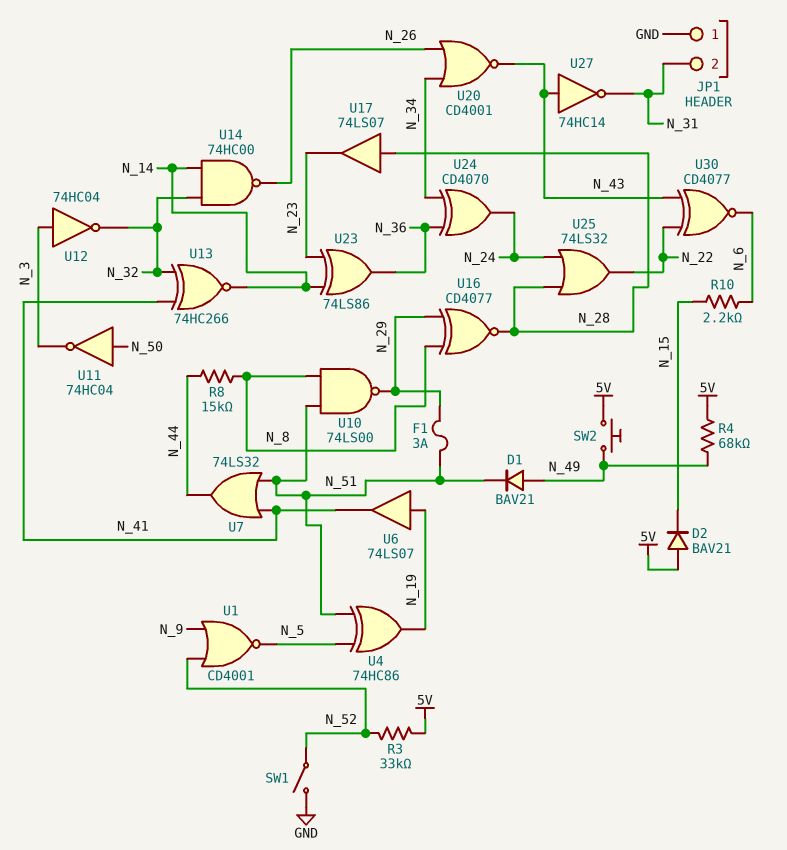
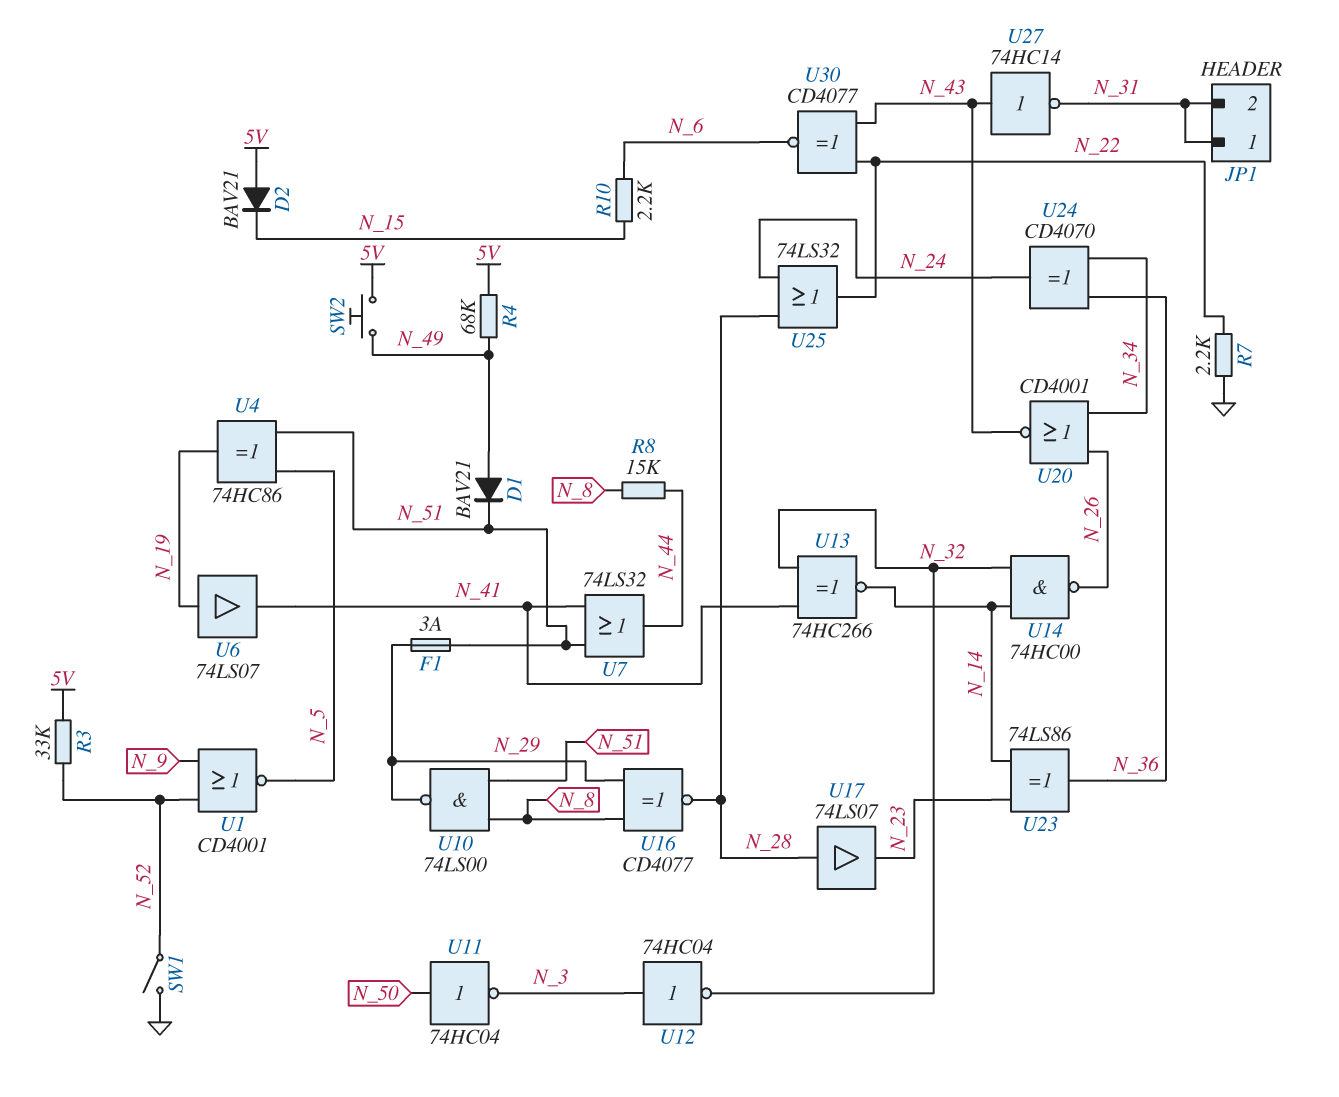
JP1 pin 1: GND -> N_31
R7: none -> 2.2k (GND, N_22)

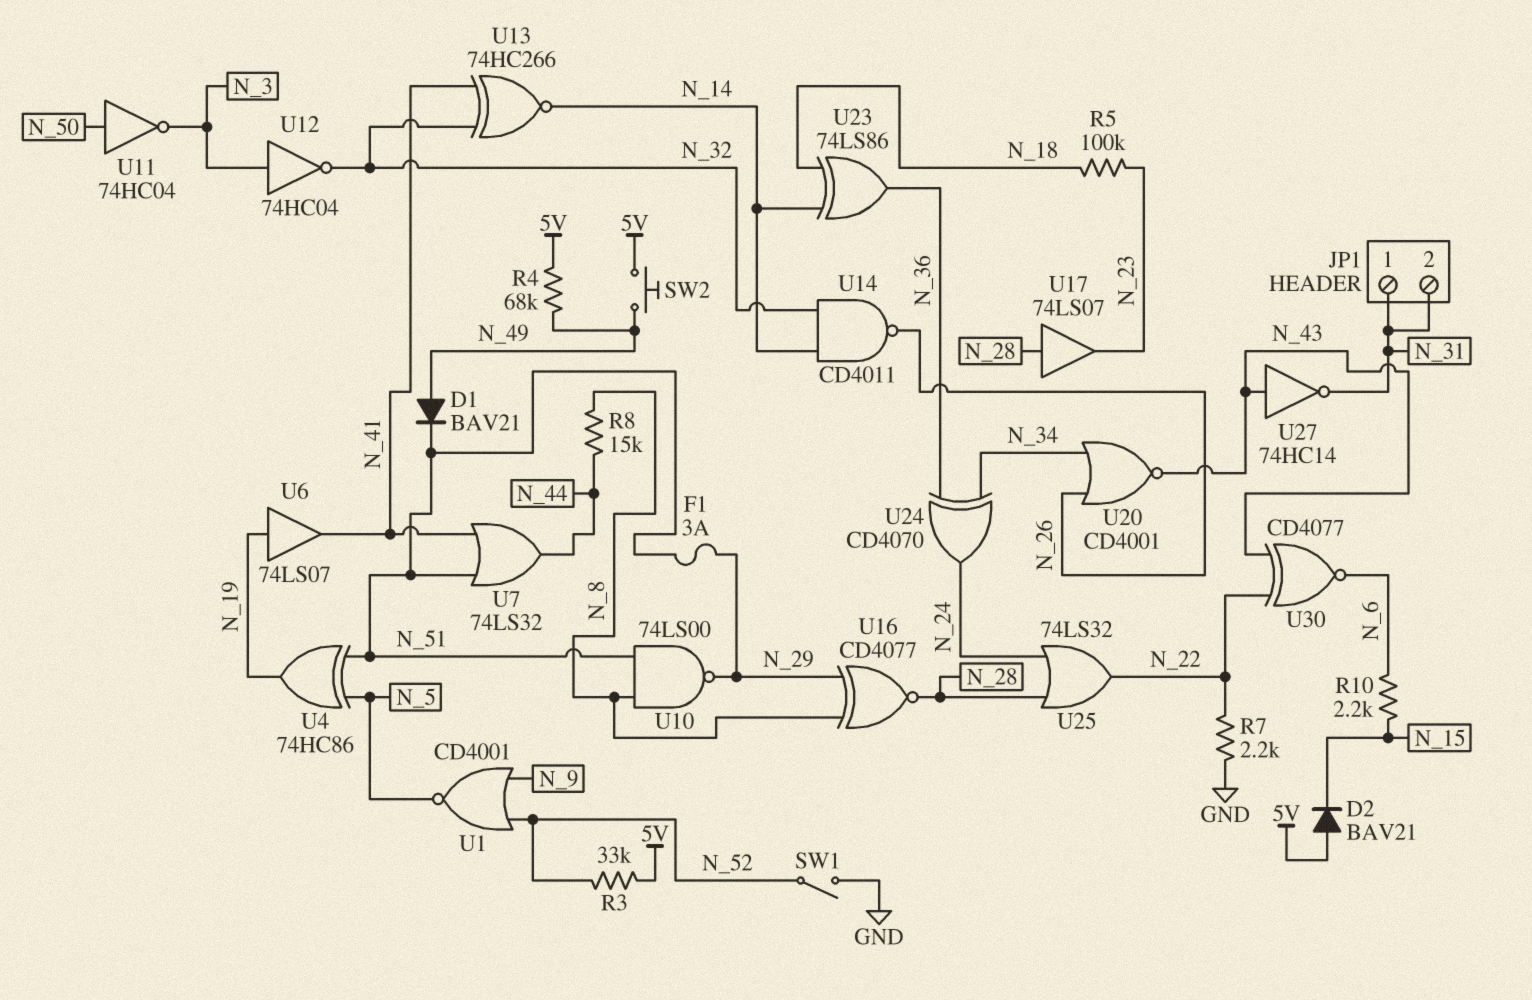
R5: none -> 100k (N_18, N_23)
U14: NAND 74HC00 (in N_14, in N_32, out N_26) -> NAND CD4011 (in N_14, in N_32, out N_26)
U23: XOR 74LS86 (in N_14, in N_23, out N_36) -> XOR 74LS86 (in N_14, in N_18, out N_36)

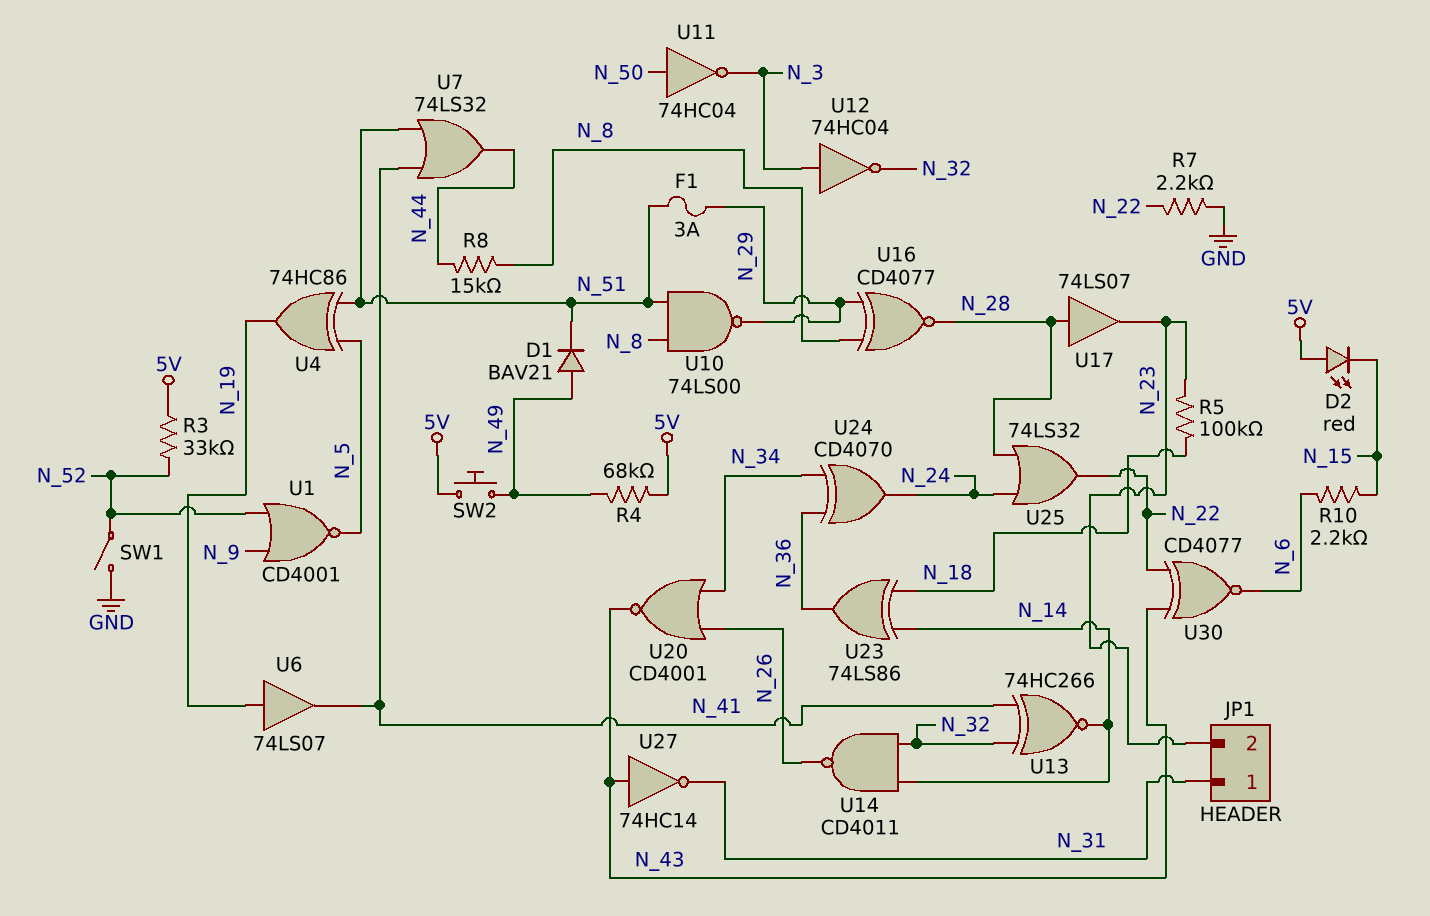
D2: diode BAV21 (A 5V, K N_15) -> LED red (A 5V, K N_15)
JP1 pin 2: N_31 -> N_23

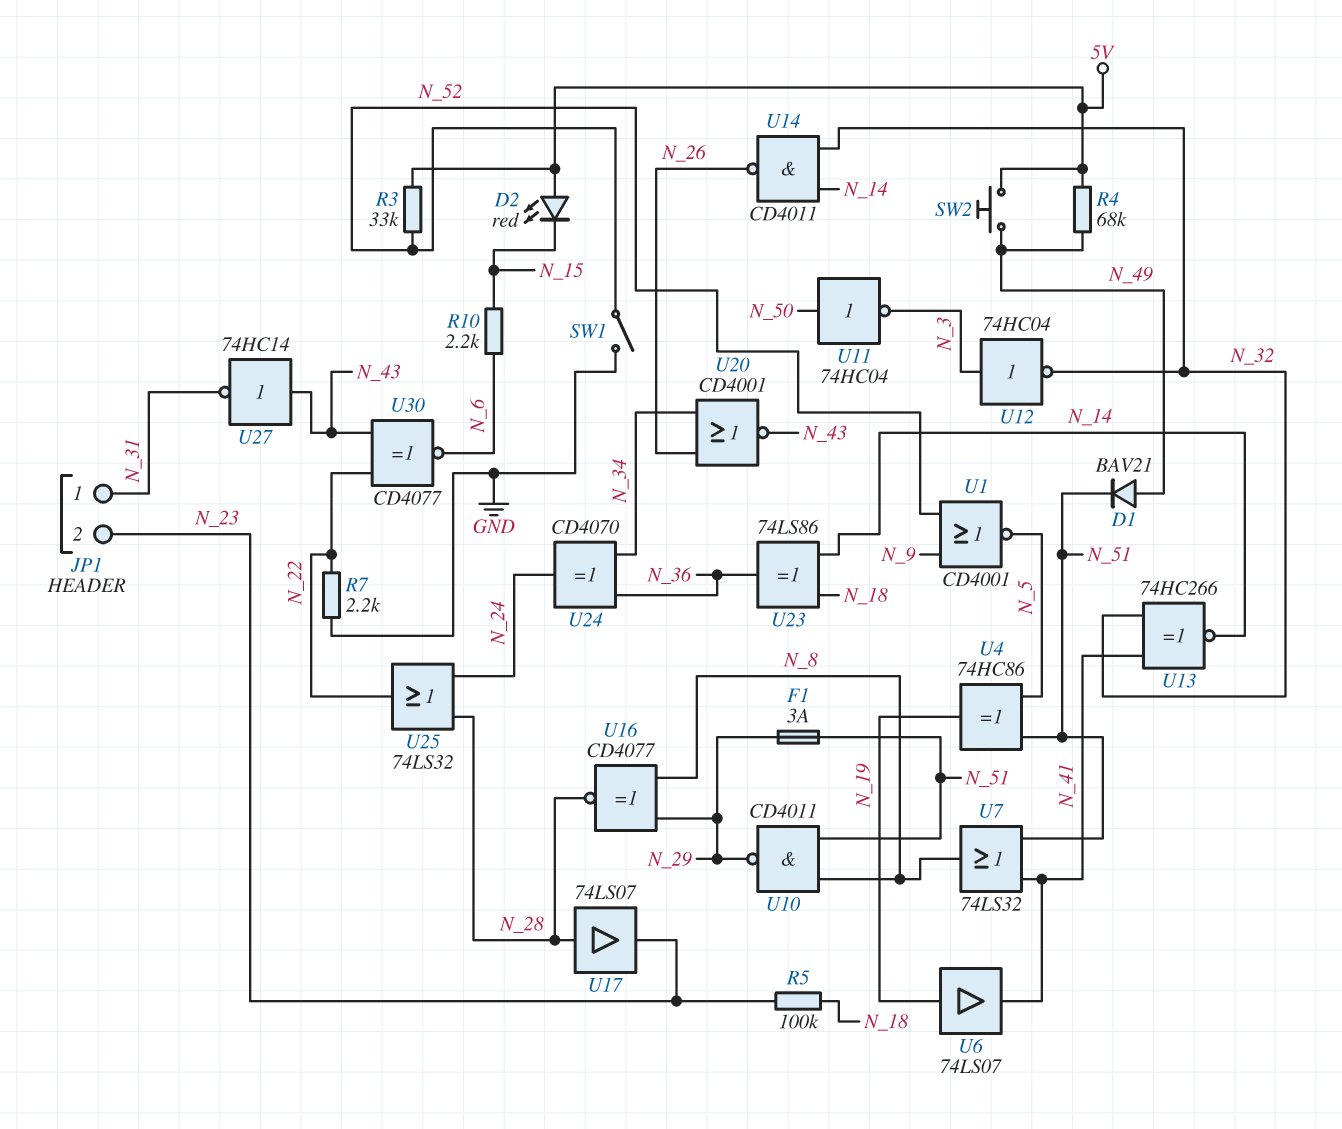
R8: 15k (N_8, N_44) -> none
U7: OR 74LS32 (in N_41, in N_51, out N_44) -> OR 74LS32 (in N_41, in N_51, out N_8)
U10: NAND 74LS00 (in N_8, in N_51, out N_29) -> NAND CD4011 (in N_8, in N_51, out N_29)

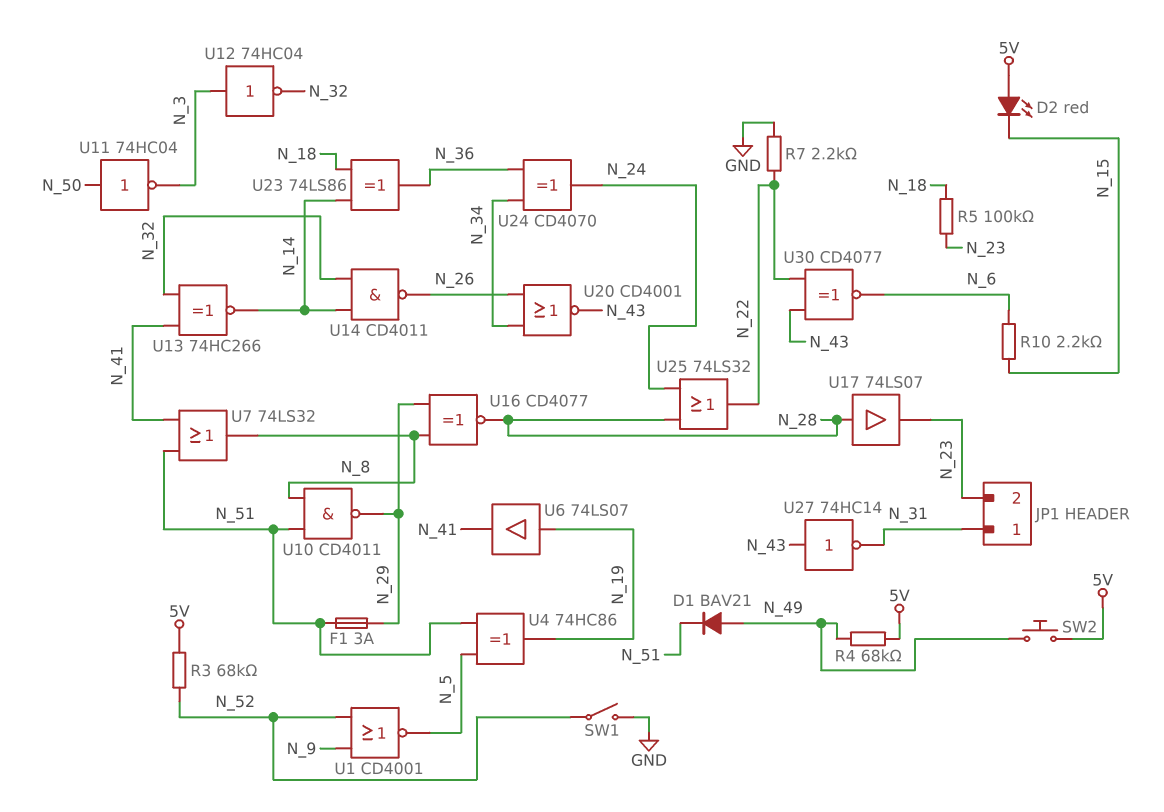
R3: 33k (5V, N_52) -> 68k (5V, N_52)

